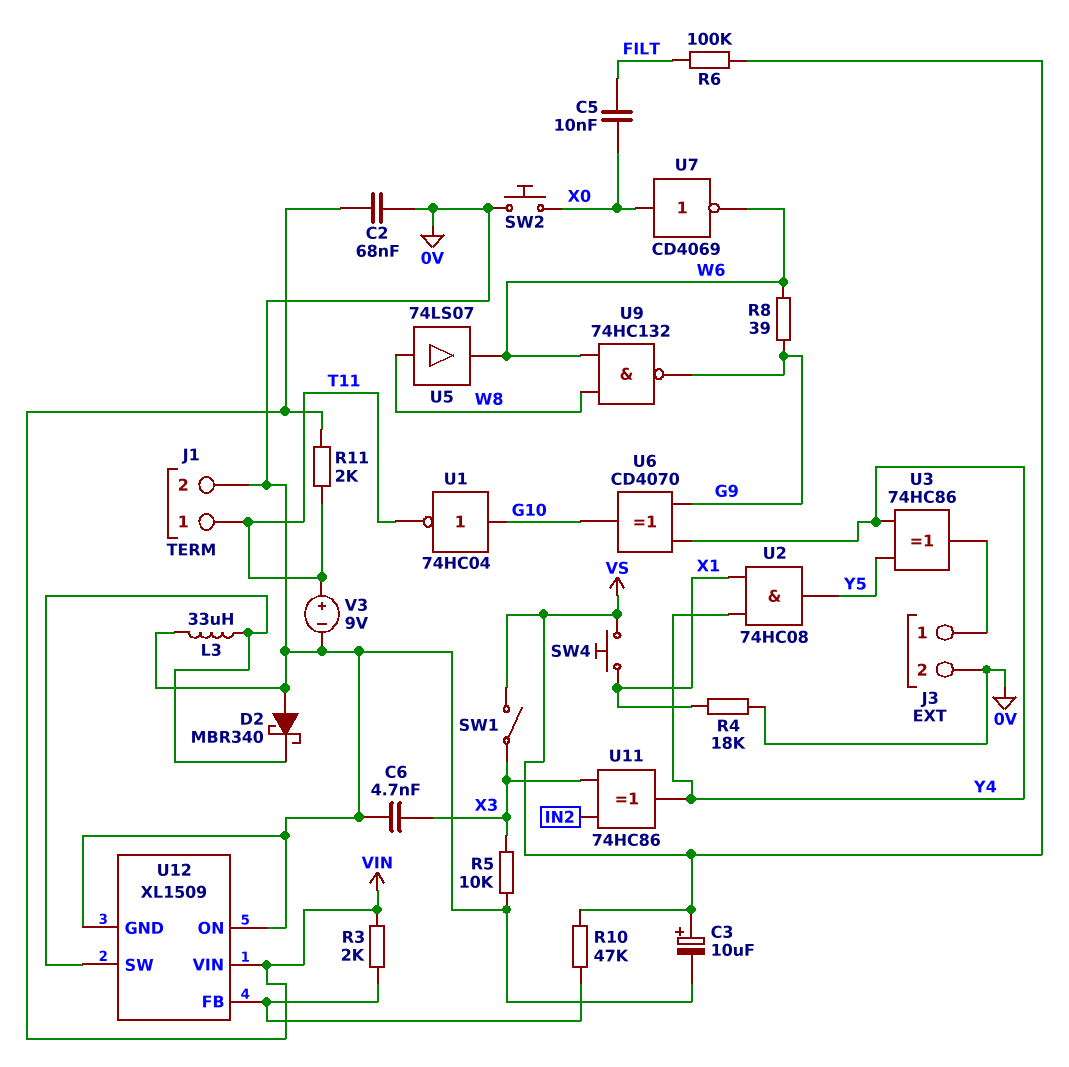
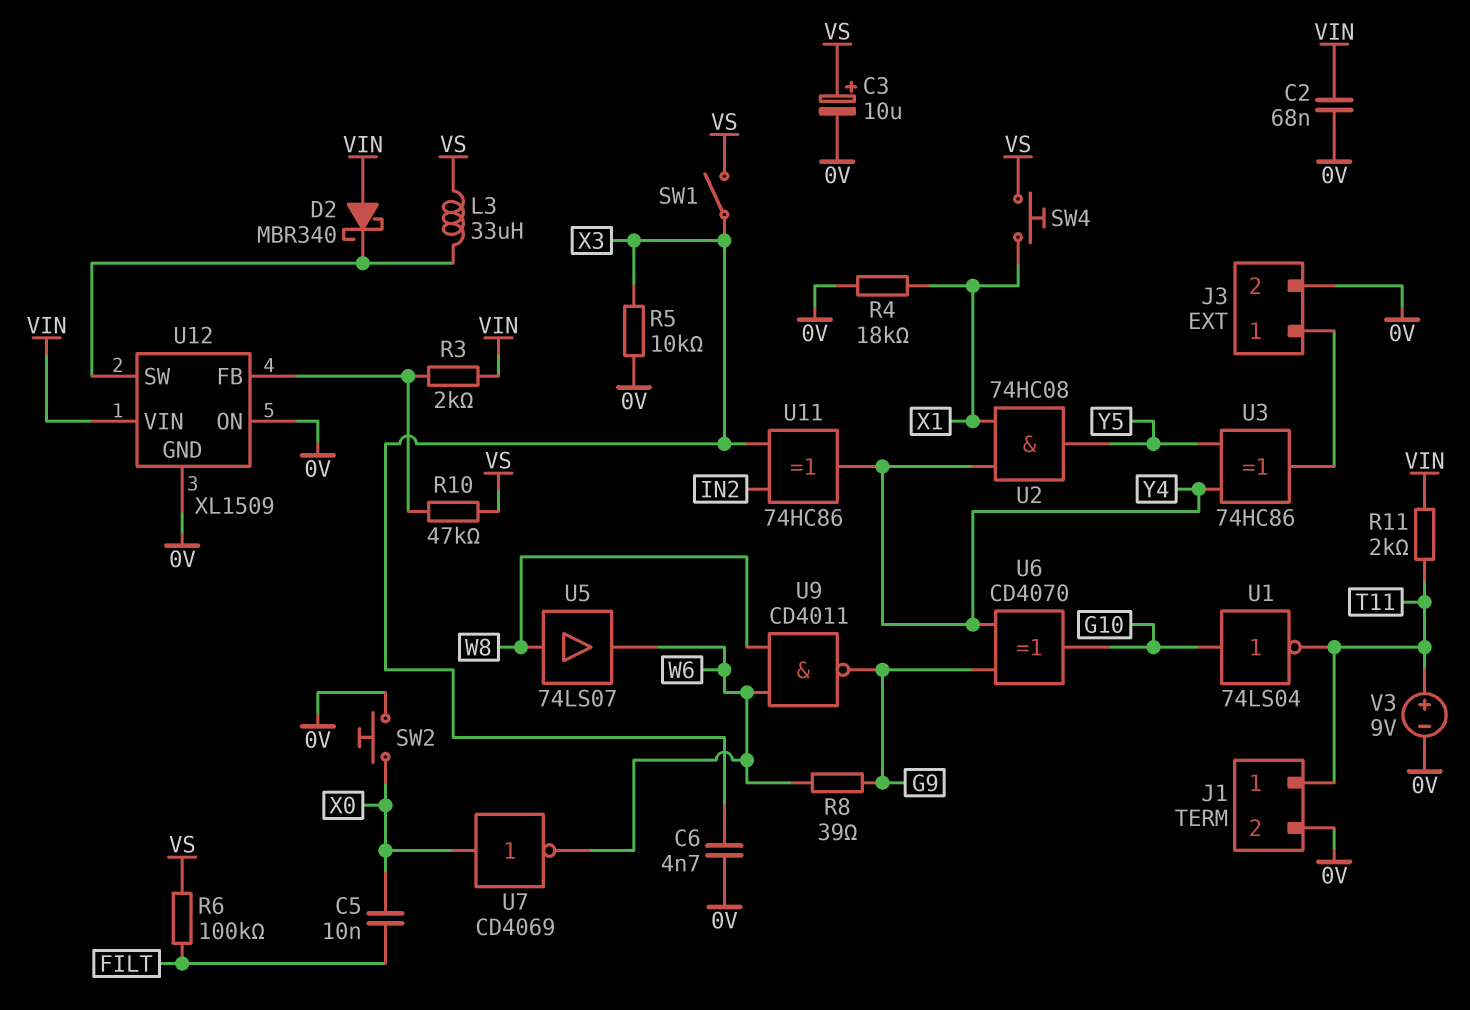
D2: schottky MBR340 (A 0V, K U12/SW) -> schottky MBR340 (A VIN, K U12/SW)
L3: 33uH (0V, U12/SW) -> 33uH (U12/SW, VS)
U1: NOT 74HC04 (in G10, out T11) -> NOT 74LS04 (in G10, out T11)
U9: NAND 74HC132 (in W6, in W8, out G9) -> NAND CD4011 (in W6, in W8, out G9)

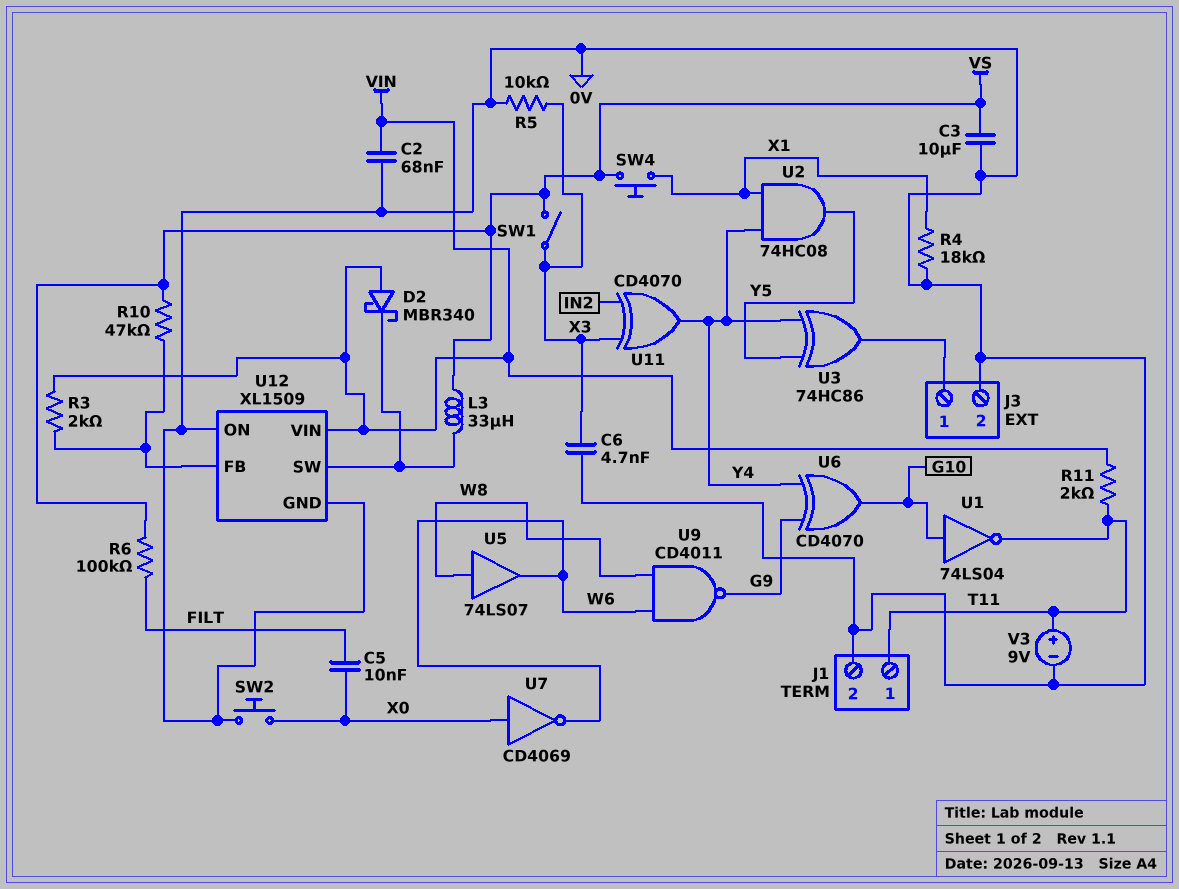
C3: 10uF (plus VS, minus 0V) -> 10uF (0V, VS)
R8: 39 (G9, W6) -> none
U11: XOR 74HC86 (in IN2, in X3, out Y4) -> XOR CD4070 (in IN2, in X3, out Y4)

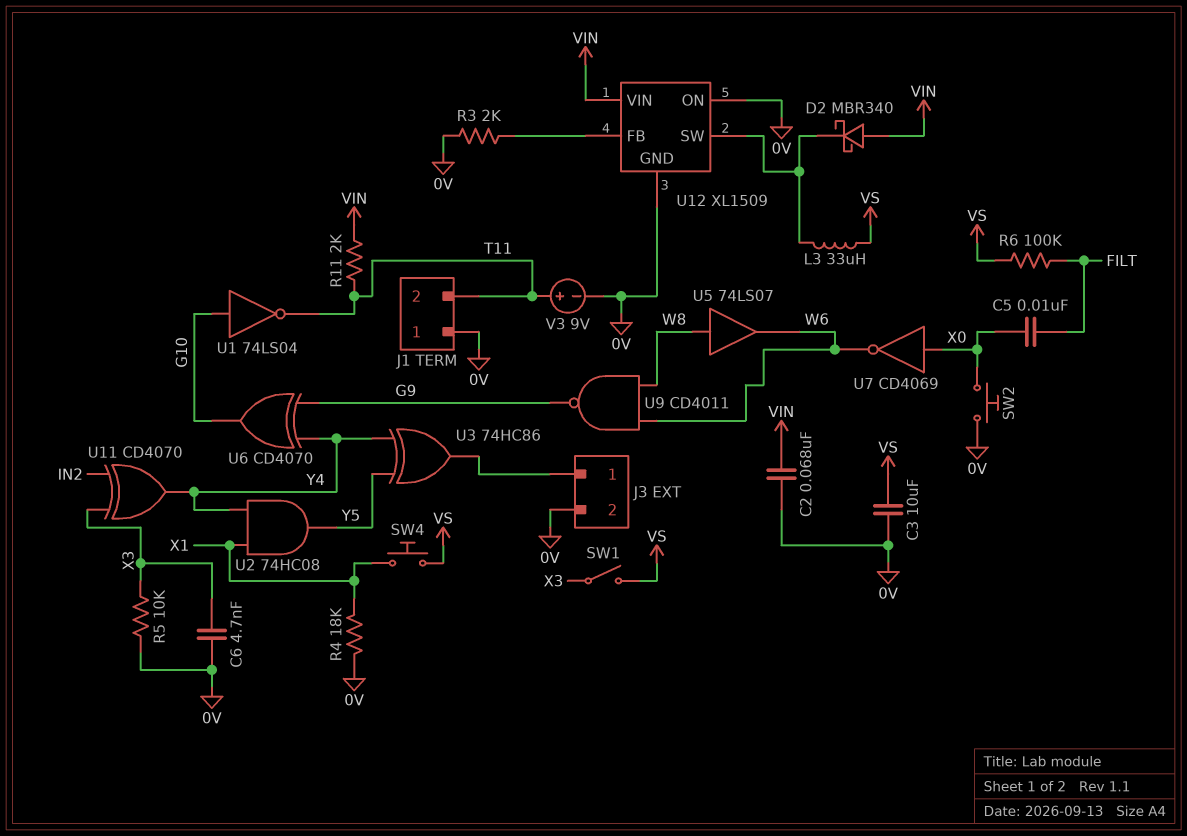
J1 pin 1: T11 -> 0V
J1 pin 2: 0V -> T11
R3: 2k (U12/FB, VIN) -> 2k (0V, U12/FB)
R10: 47k (U12/FB, VS) -> none

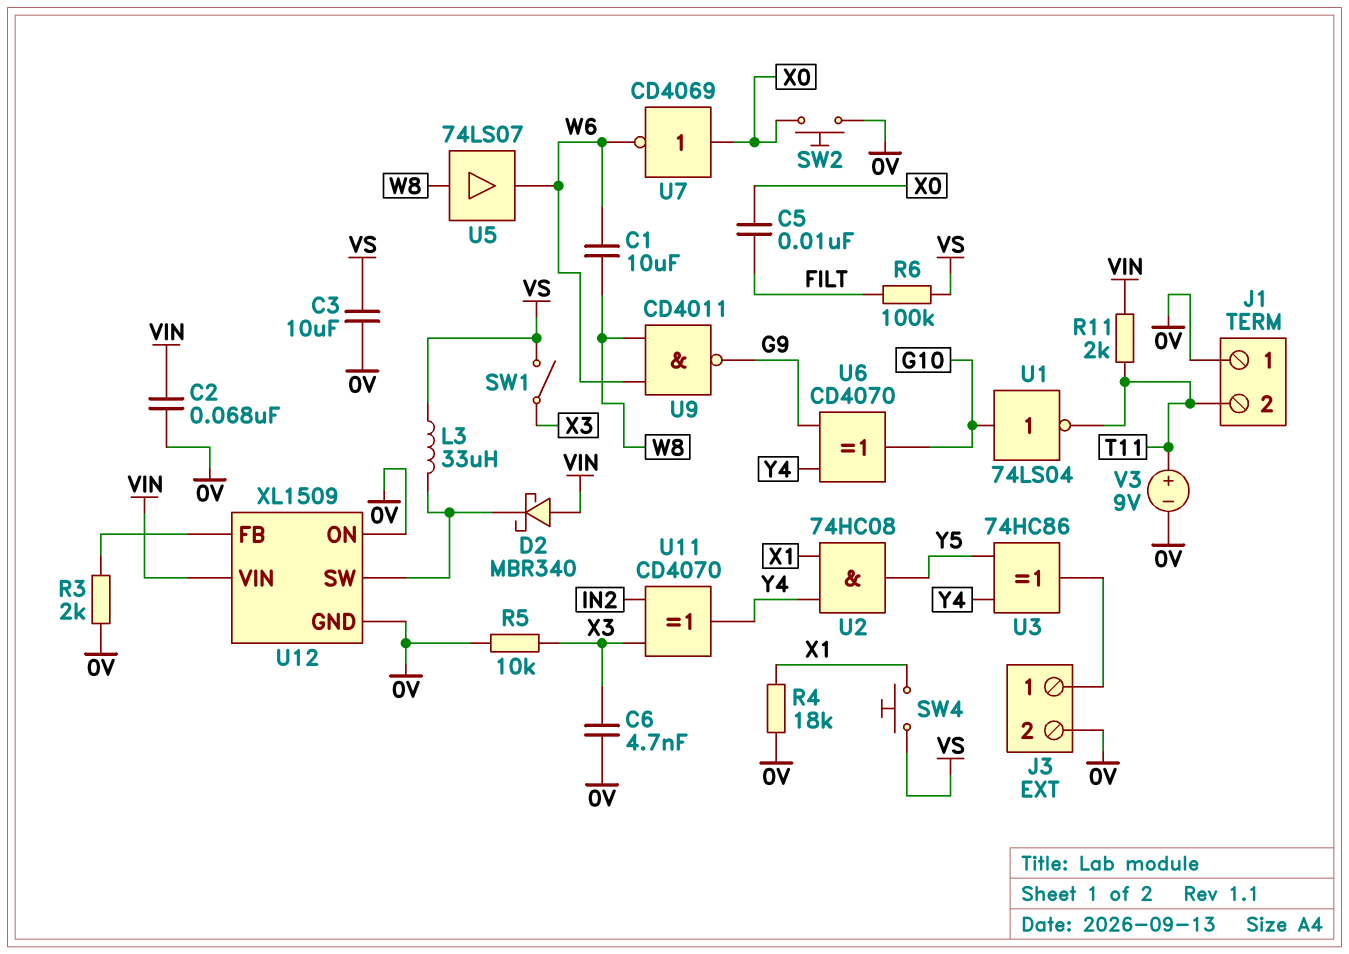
C1: none -> 10uF (W6, W8)

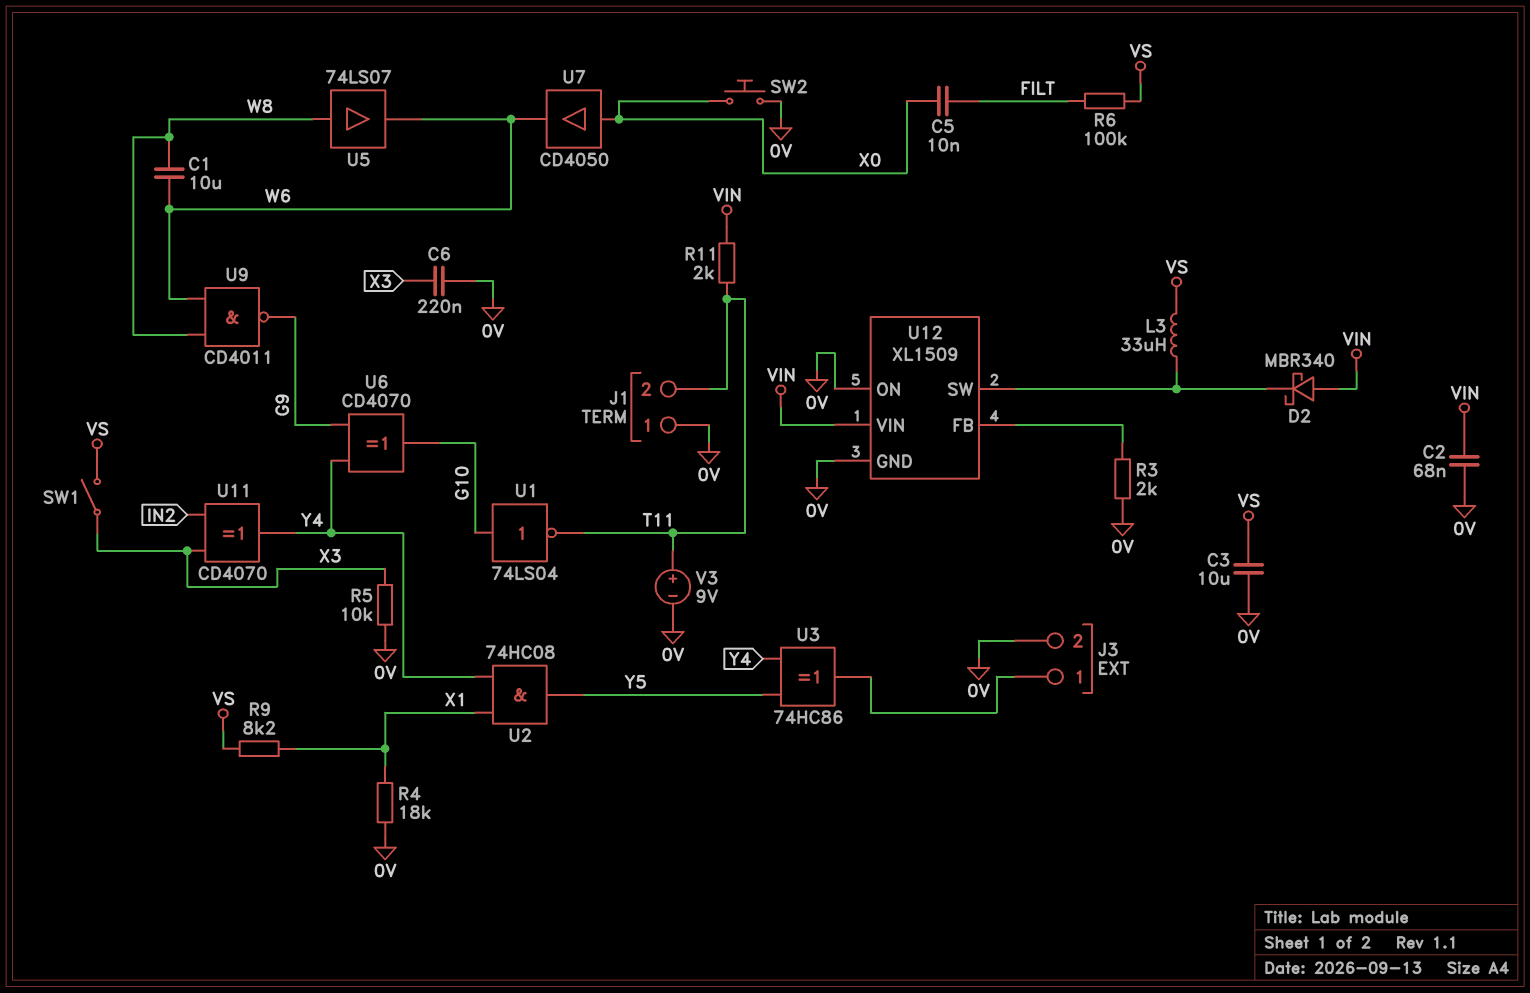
C6: 4.7nF (0V, X3) -> 220nF (0V, X3)
R9: none -> 8.2k (VS, X1)
SW4: button (VS, X1) -> none
U7: NOT CD4069 (in X0, out W6) -> buffer CD4050 (in X0, out W6)

